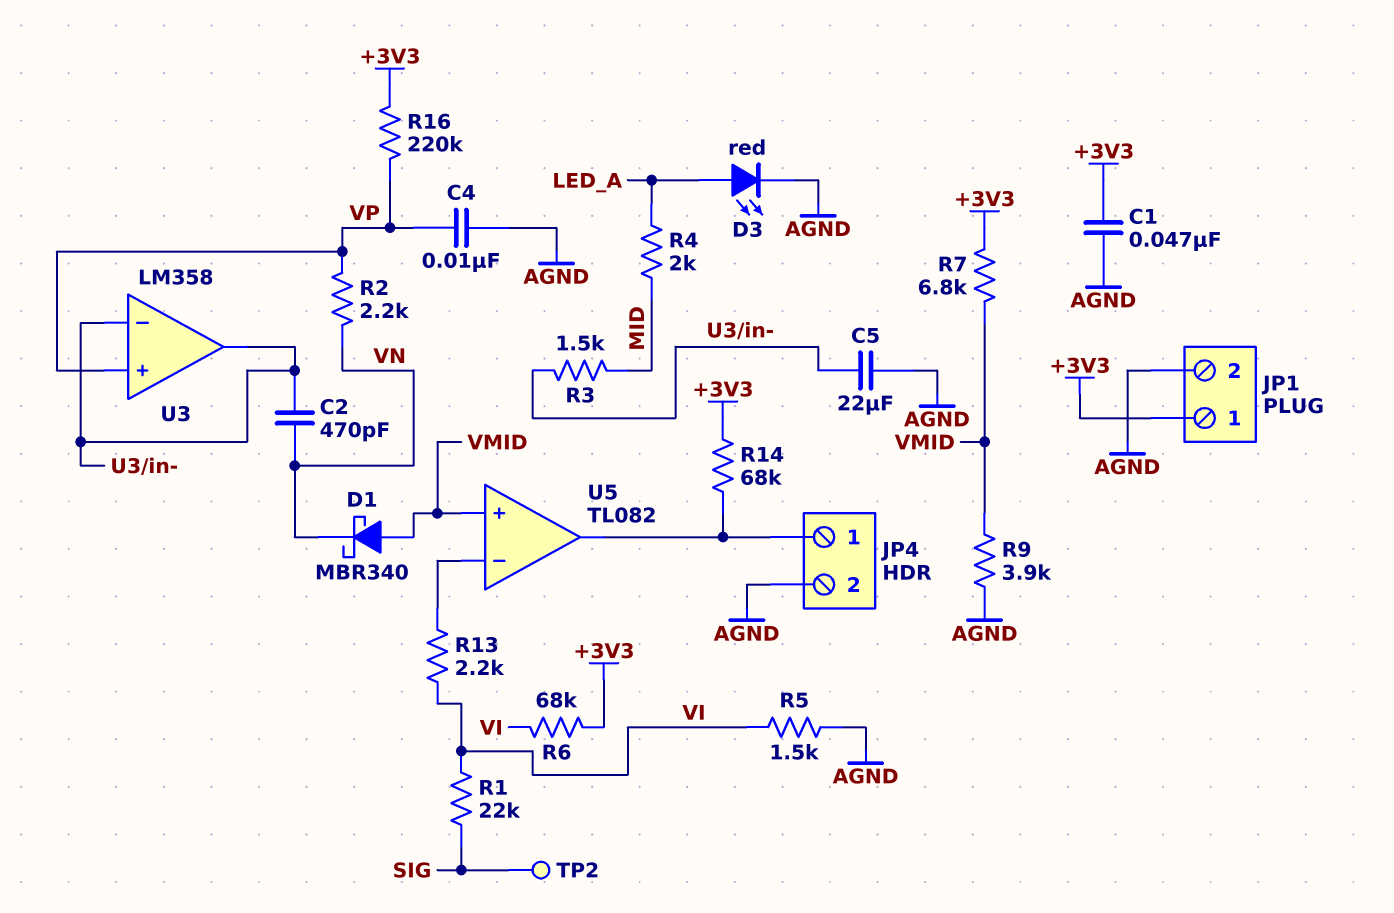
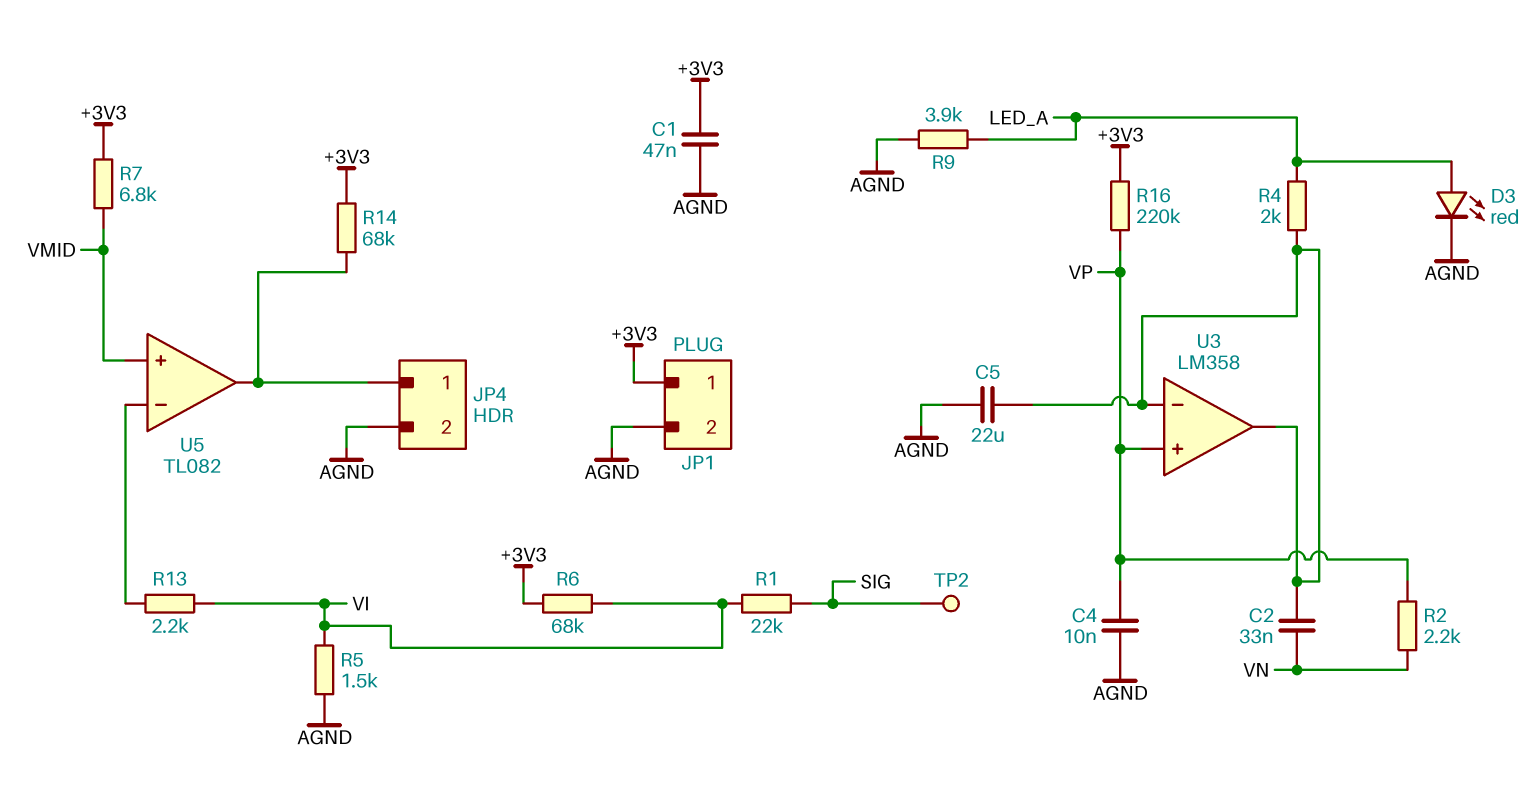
C2: 470pF (U3/in-, VN) -> 33nF (U3/in-, VN)
D1: schottky MBR340 (A VMID, K VN) -> none
R3: 1.5k (MID, U3/in-) -> none
R4: 2k (LED_A, MID) -> 2k (LED_A, U3/in-)
R9: 3.9k (AGND, VMID) -> 3.9k (AGND, LED_A)

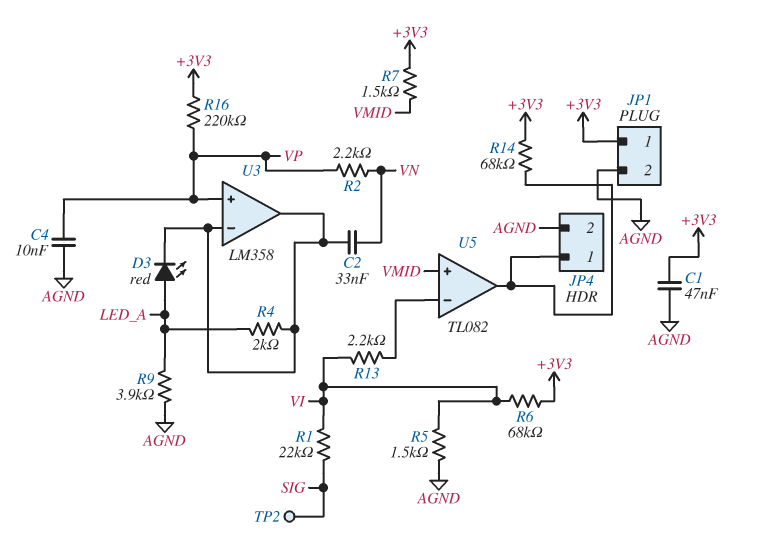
C5: 22uF (AGND, U3/in-) -> none
D3: LED red (A LED_A, K AGND) -> LED red (A LED_A, K U3/in-)
R7: 6.8k (+3V3, VMID) -> 1.5k (+3V3, VMID)

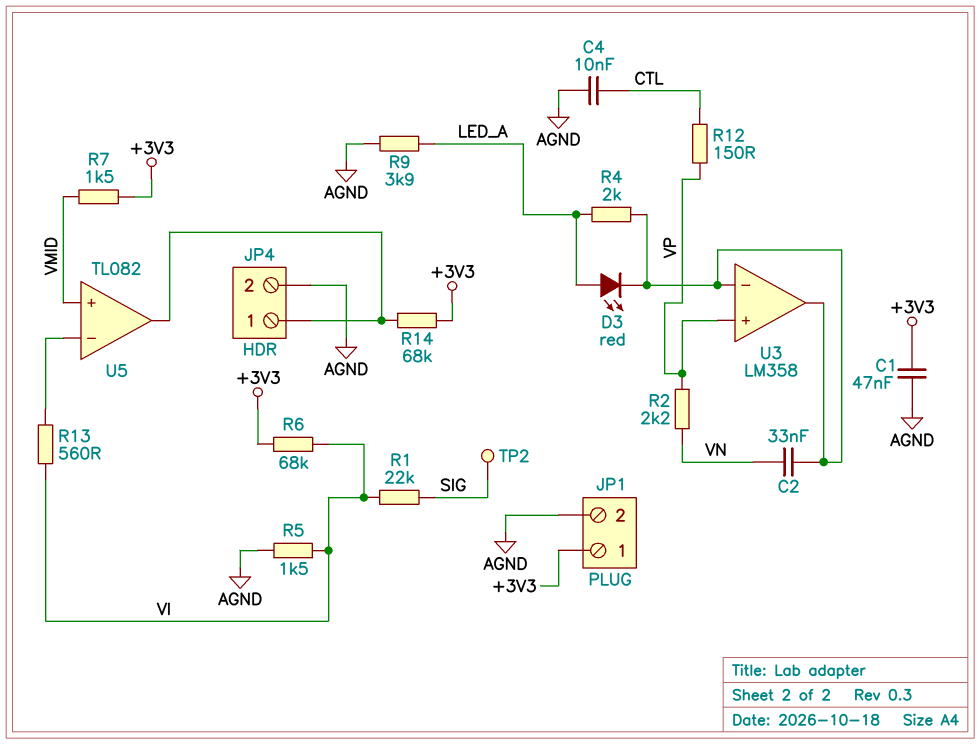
C4: 10nF (AGND, VP) -> 10nF (AGND, CTL)
R12: none -> 150 (CTL, VP)
R13: 2.2k (U5/in-, VI) -> 560 (U5/in-, VI)
R16: 220k (+3V3, VP) -> none

